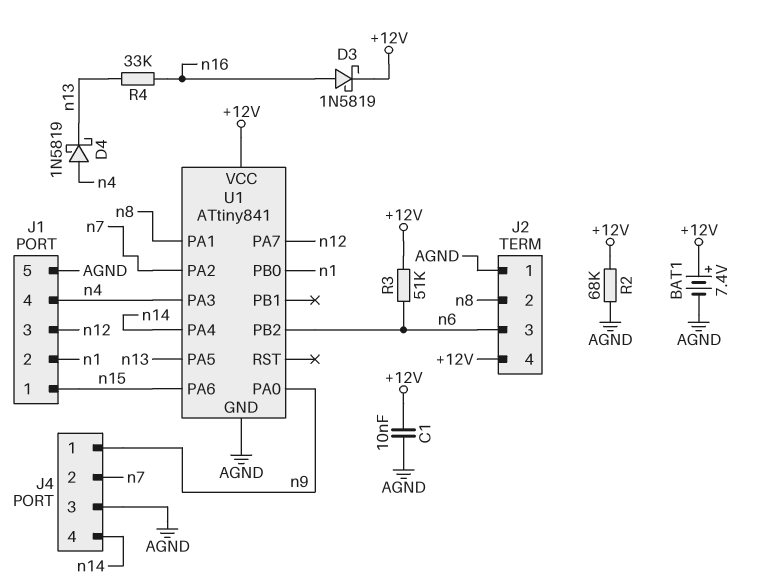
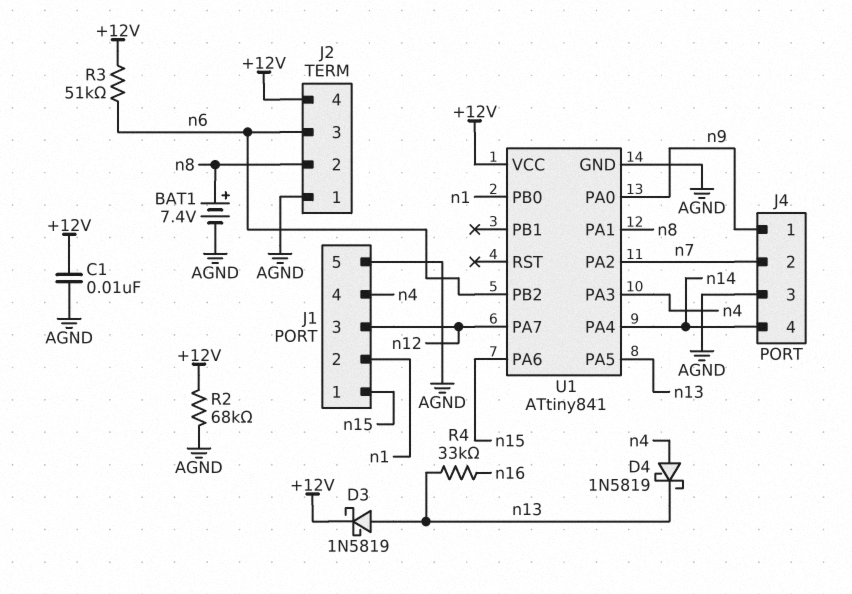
BAT1: 7.4V (plus +12V, minus AGND) -> 7.4V (plus n8, minus AGND)
D3: schottky 1N5819 (A n16, K +12V) -> schottky 1N5819 (A n13, K +12V)

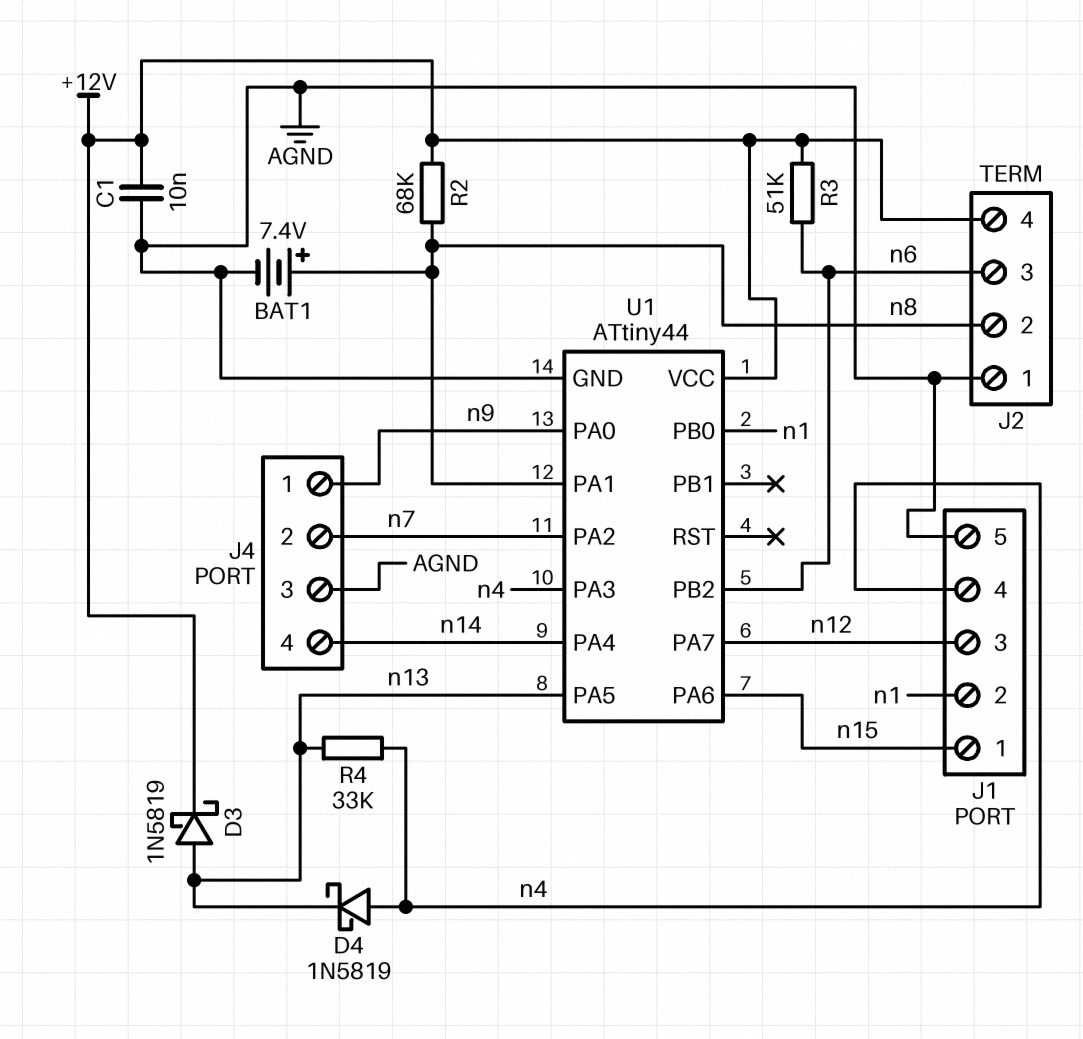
R2: 68k (+12V, AGND) -> 68k (+12V, n8)
R4: 33k (n13, n16) -> 33k (n4, n13)
U1: ATtiny841 -> ATtiny44

